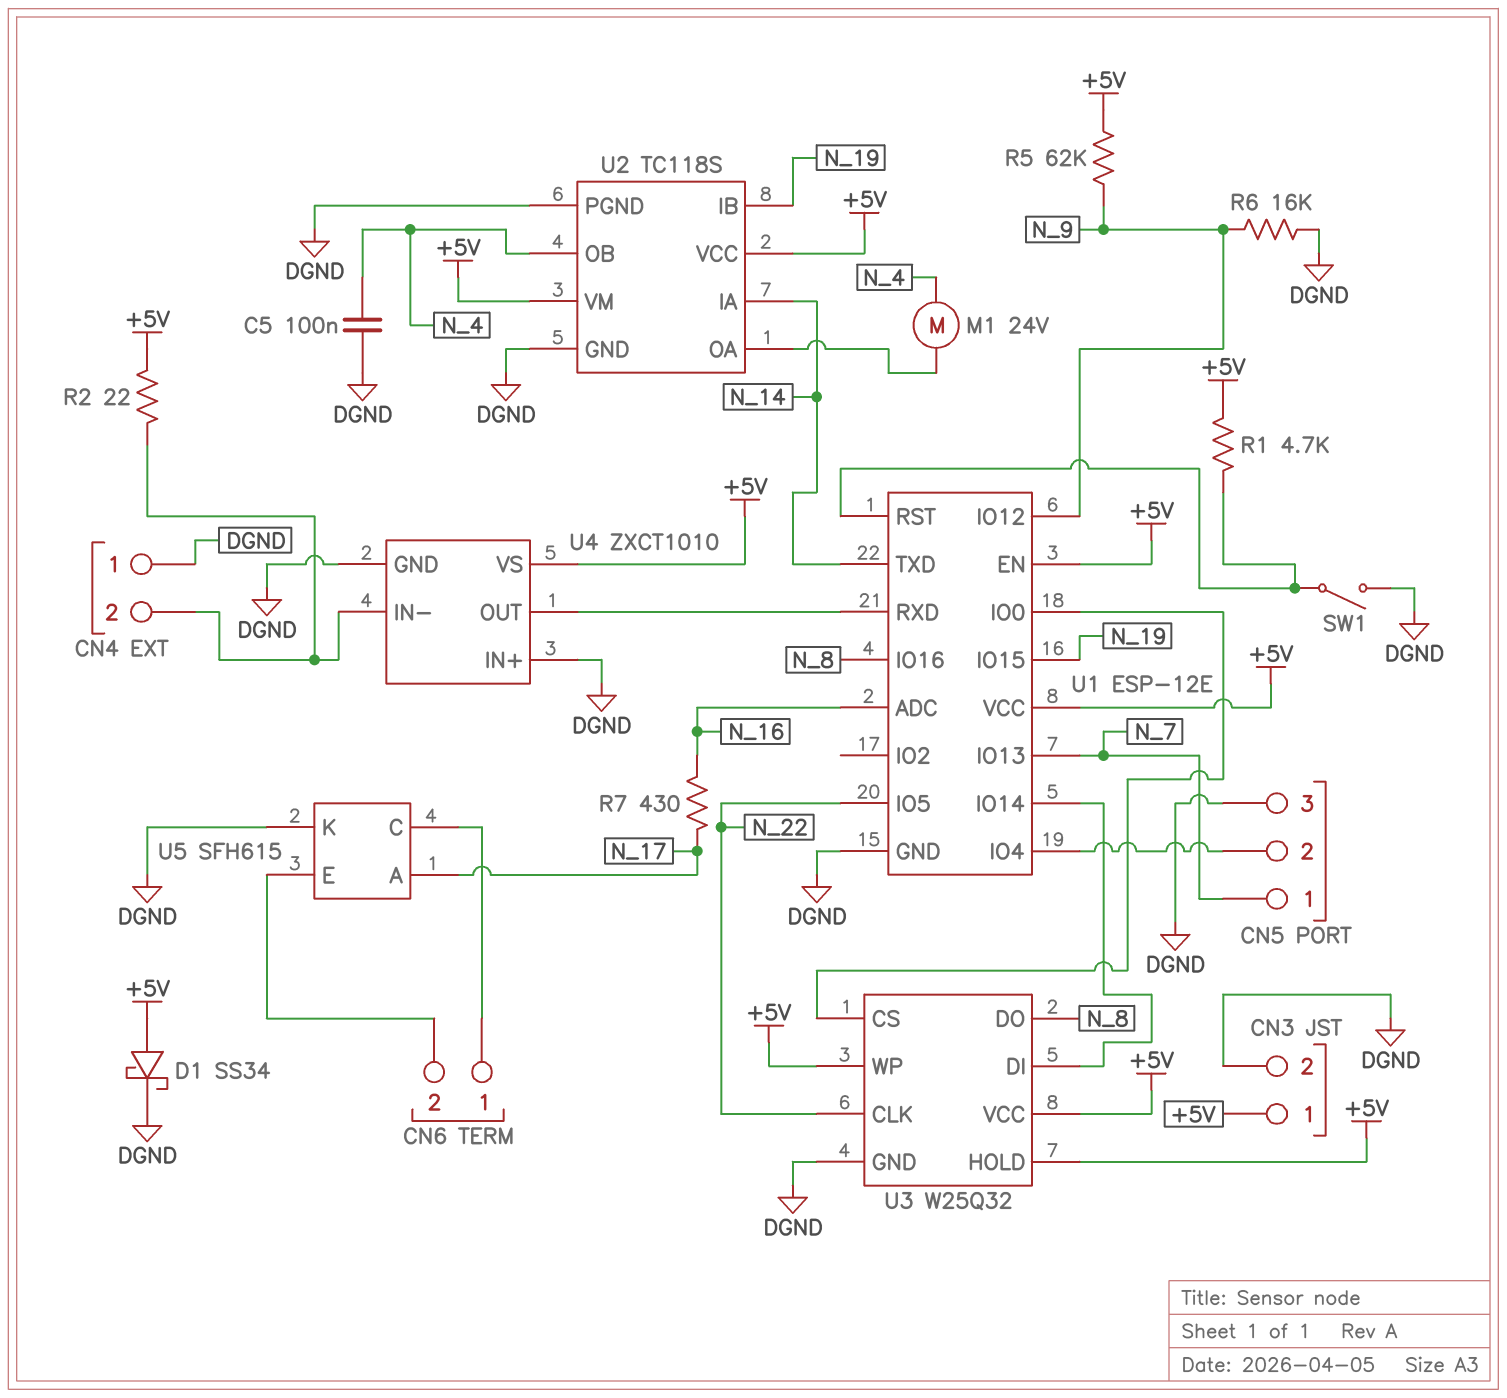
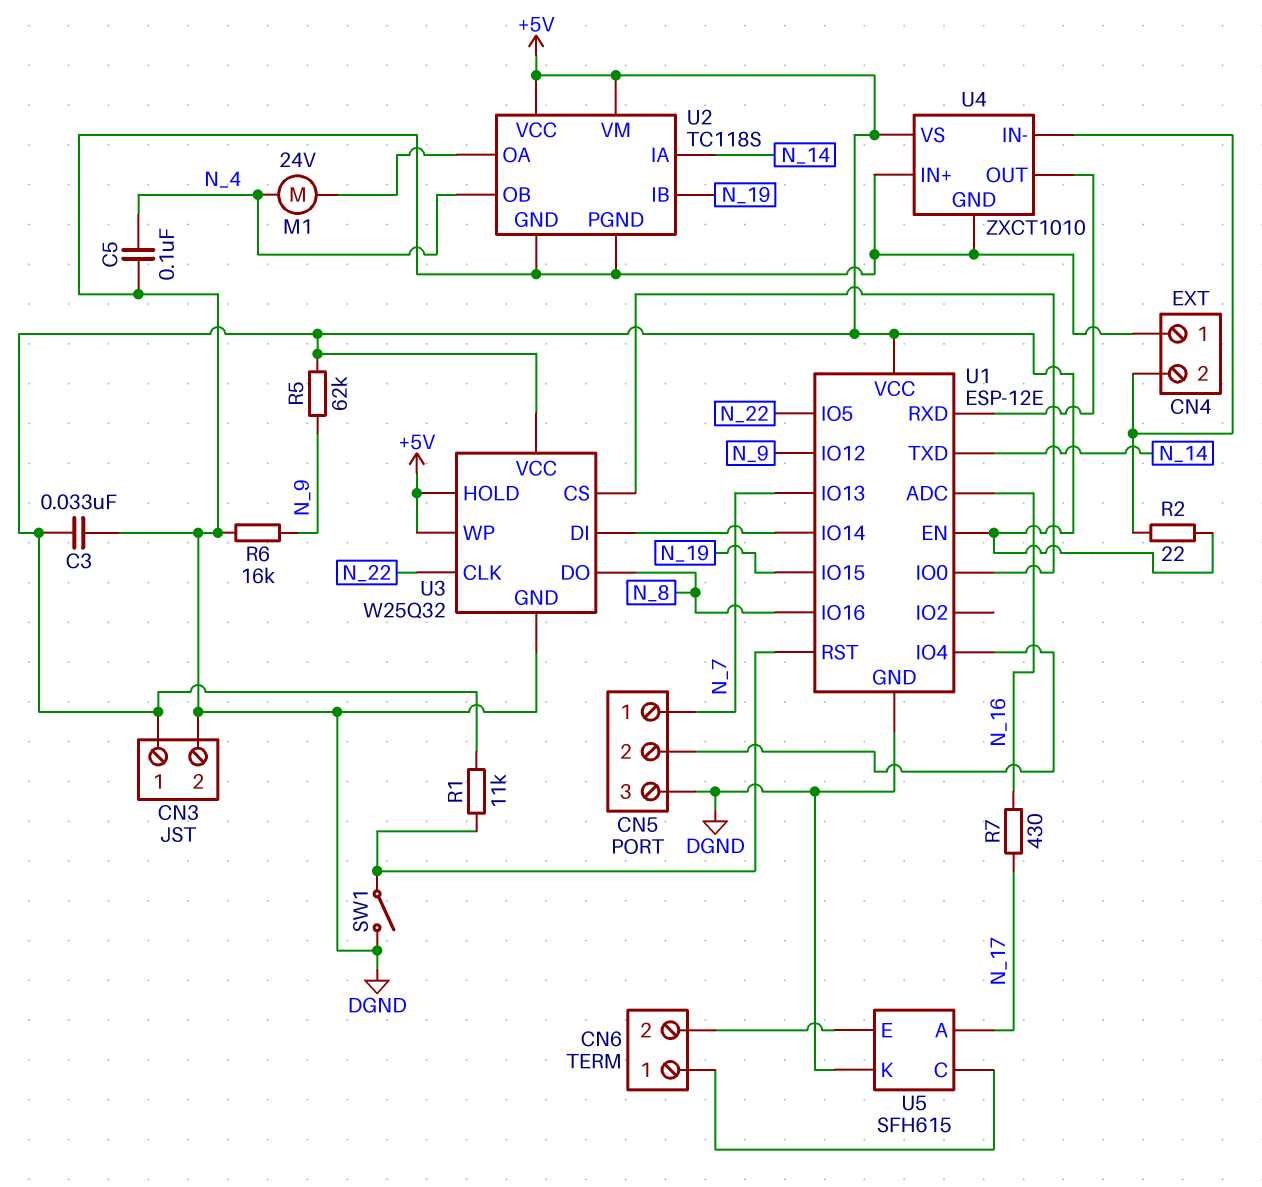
C3: none -> 33nF (+5V, DGND)
D1: schottky SS34 (A +5V, K DGND) -> none
R1: 4.7k (+5V, U1/RST) -> 11k (+5V, U1/RST)

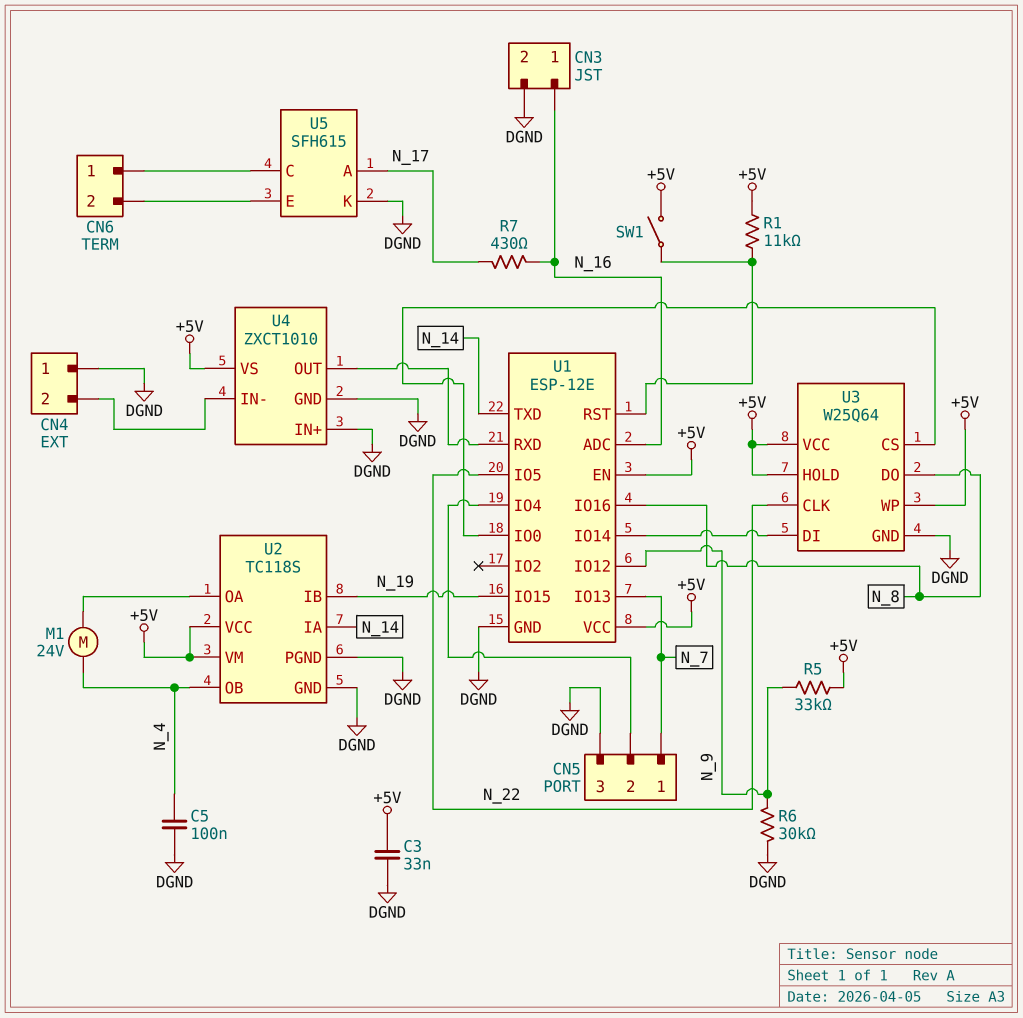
CN3 pin 1: +5V -> N_16
R2: 22 (+5V, CN4/2) -> none
R5: 62k (+5V, N_9) -> 33k (+5V, N_9)
R6: 16k (DGND, N_9) -> 30k (DGND, N_9)
SW1: switch (DGND, U1/RST) -> switch (+5V, U1/RST)
U3: W25Q32 -> W25Q64

